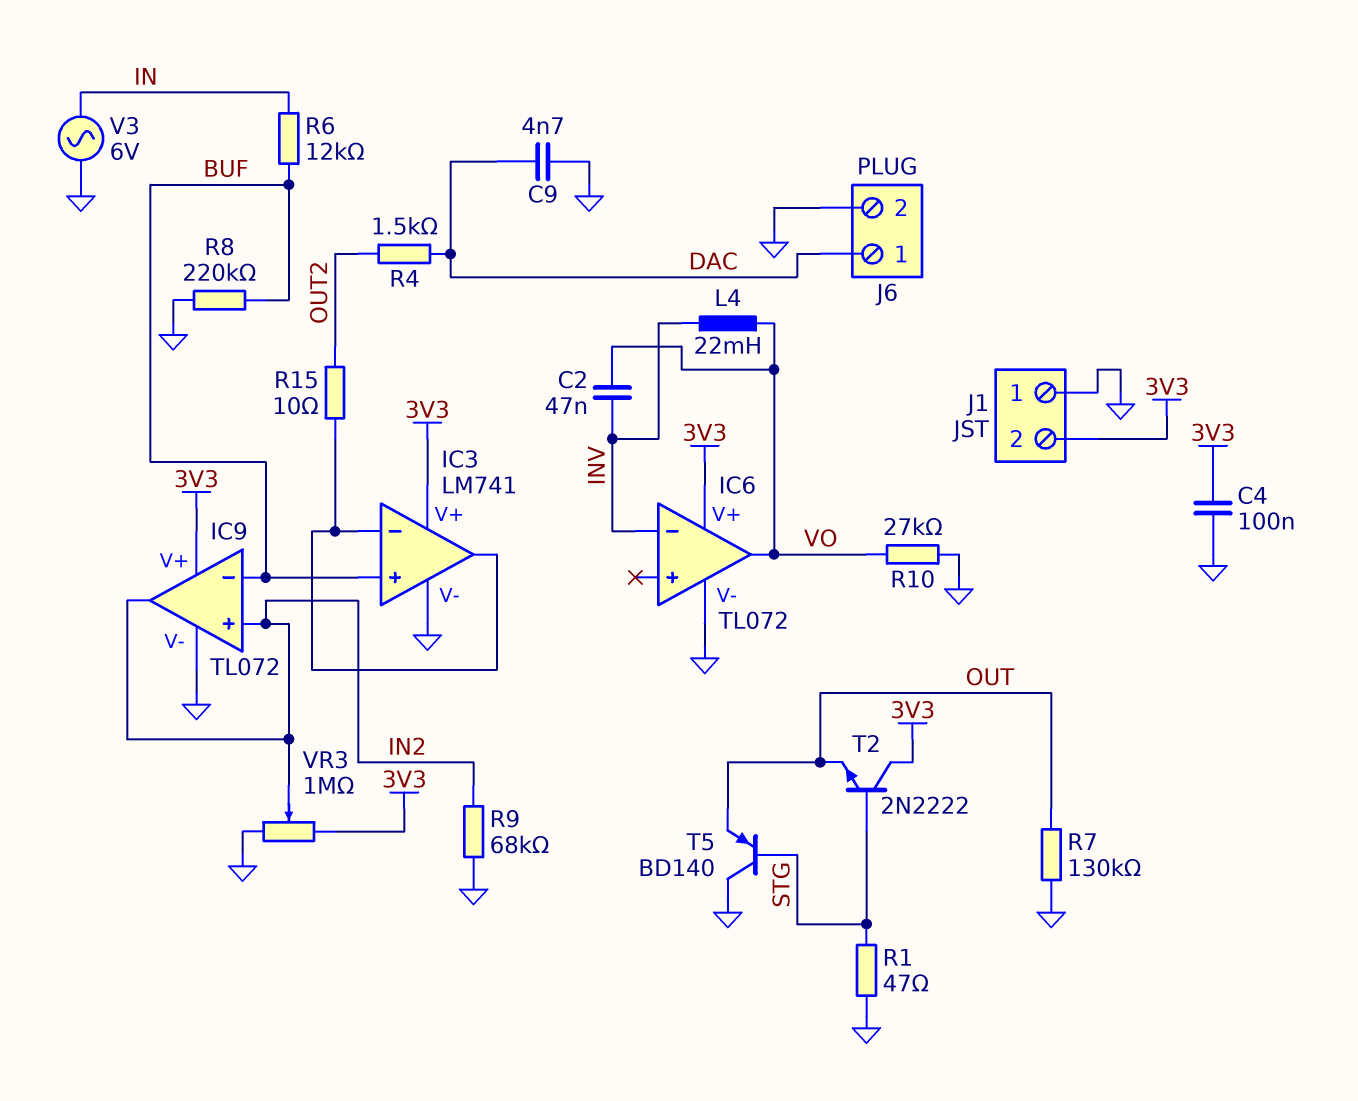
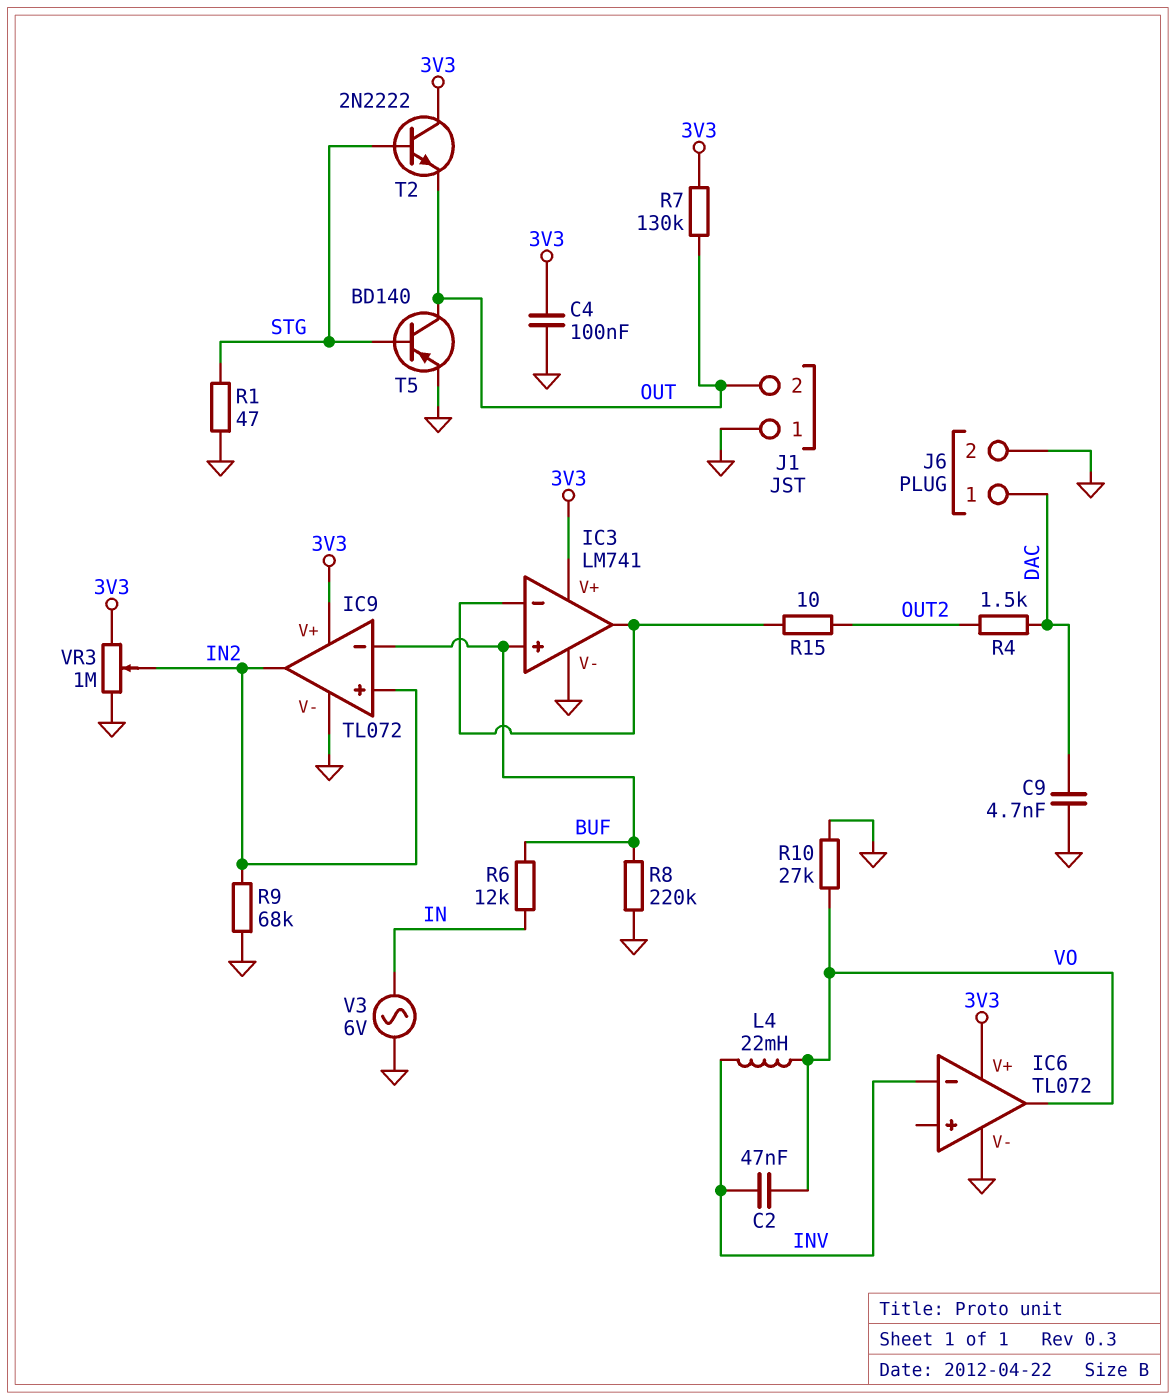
J1 pin 2: 3V3 -> OUT
R7: 130k (GND, OUT) -> 130k (3V3, OUT)
T5: PNP BD140 (B STG, C GND, E OUT) -> PNP BD140 (B STG, C OUT, E GND)

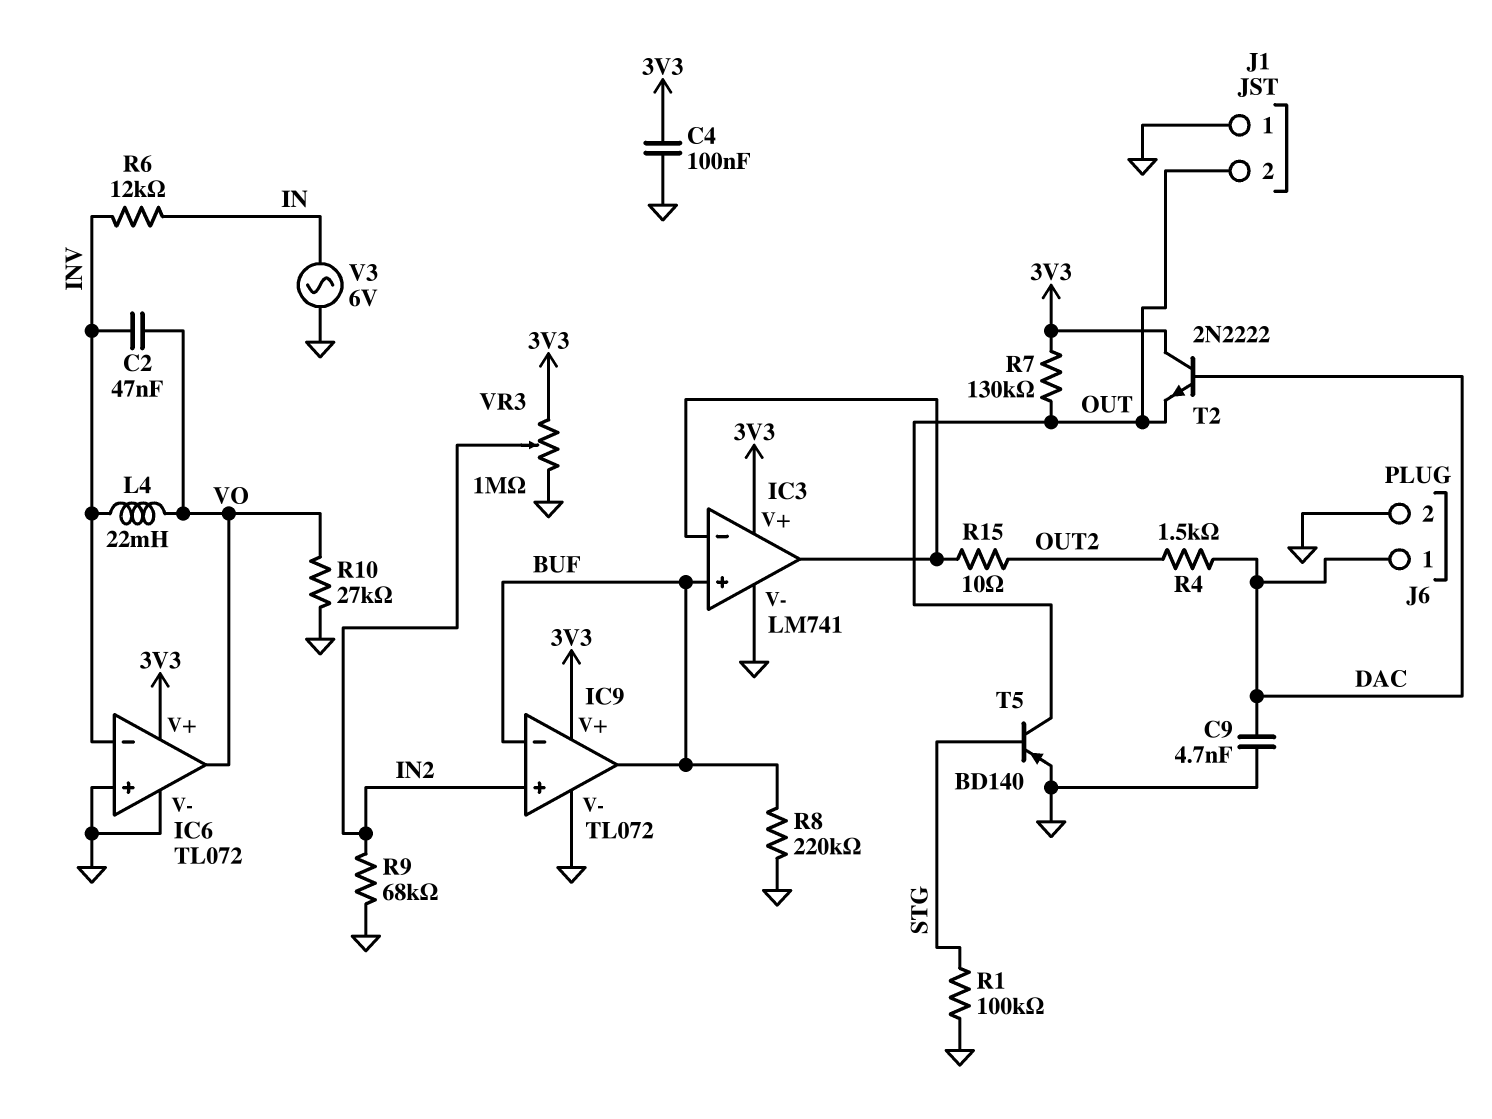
IC6 pin in+: none -> GND
IC9 pin out: IN2 -> BUF
R1: 47 (GND, STG) -> 100k (GND, STG)
R6: 12k (BUF, IN) -> 12k (IN, INV)
T2: NPN 2N2222 (B STG, C 3V3, E OUT) -> NPN 2N2222 (B DAC, C 3V3, E OUT)

